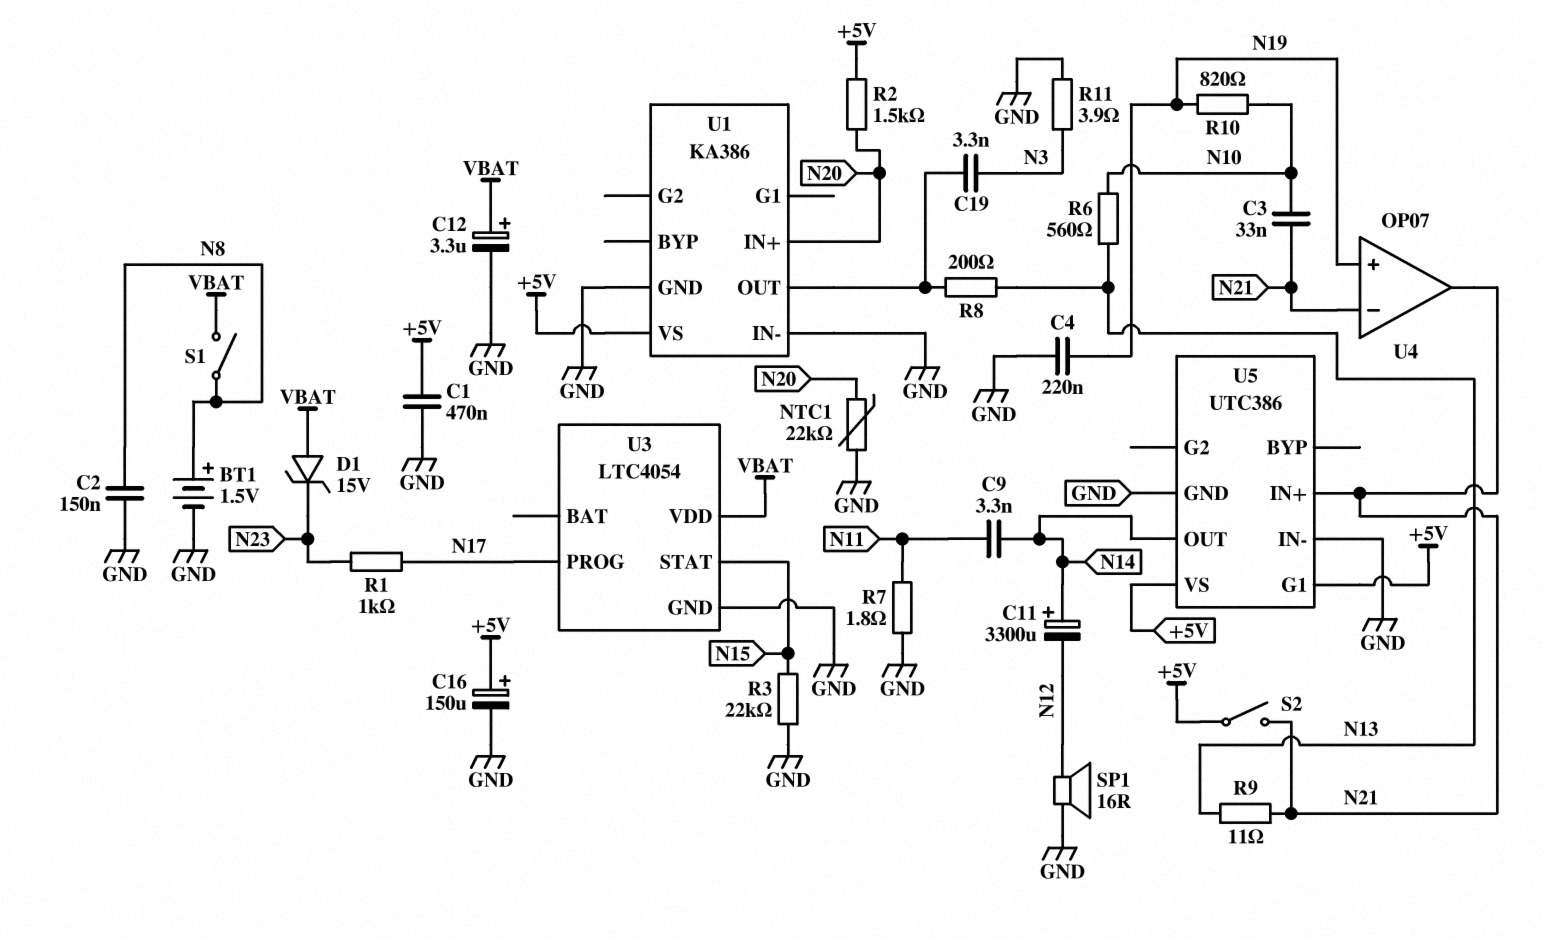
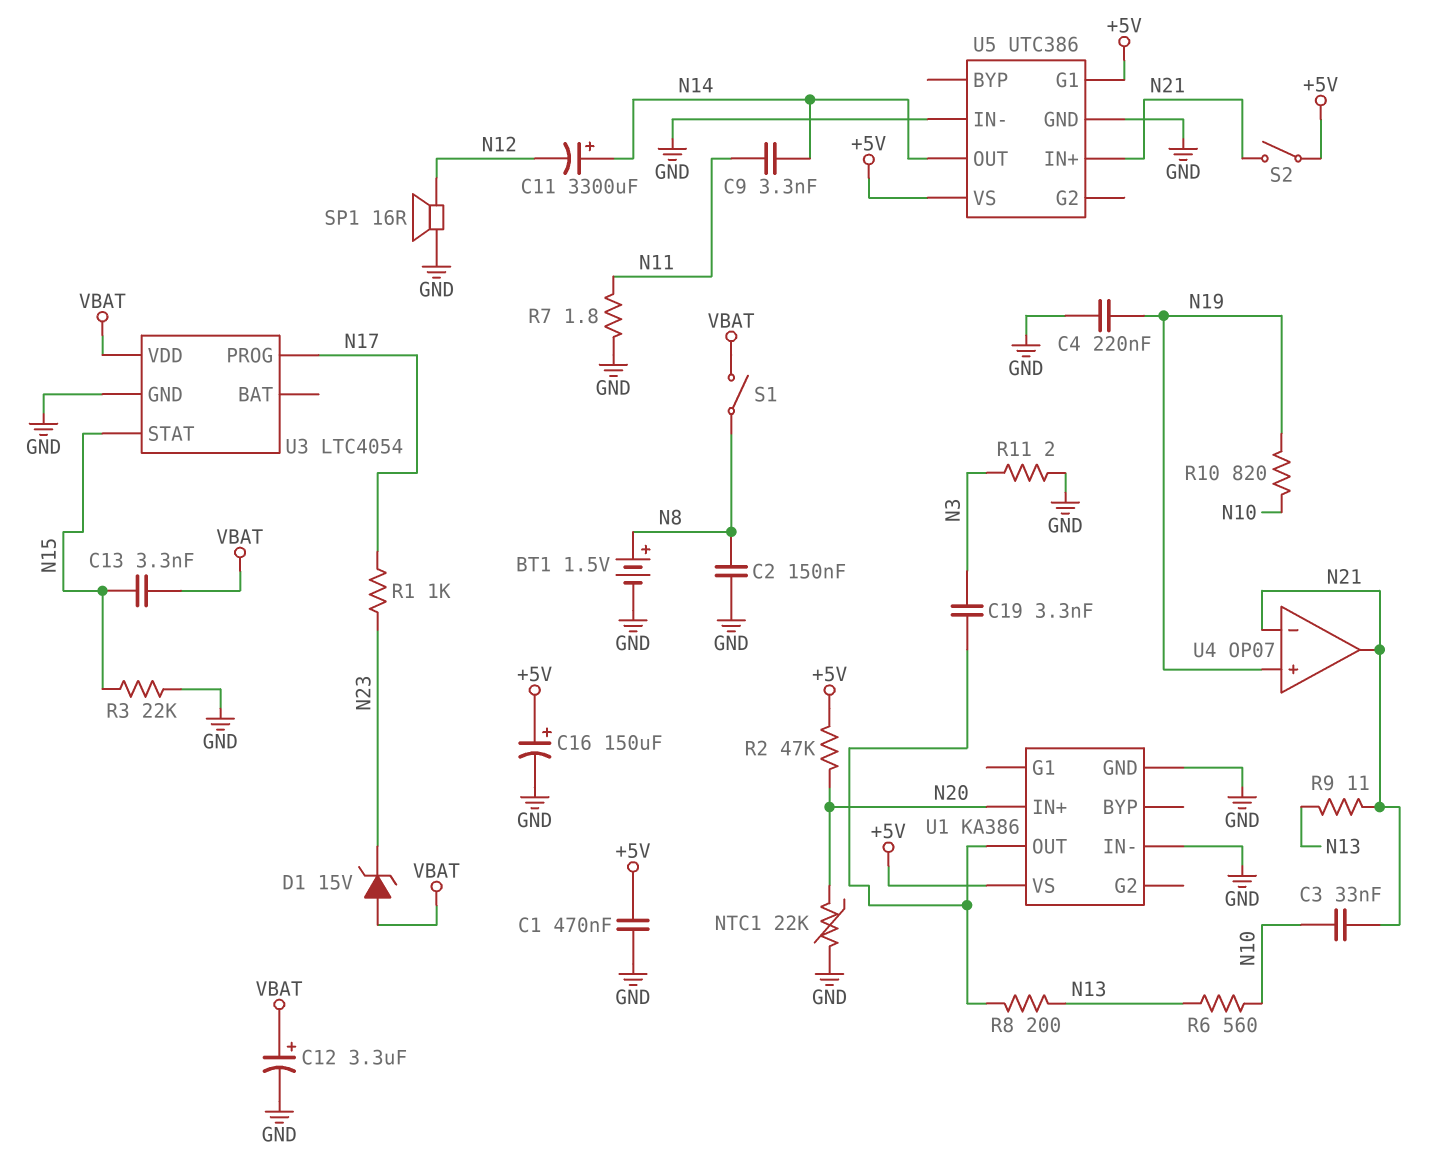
C13: none -> 3.3nF (N15, VBAT)
R2: 1.5k (+5V, N20) -> 47k (+5V, N20)
R11: 3.9 (GND, N3) -> 2 (GND, N3)

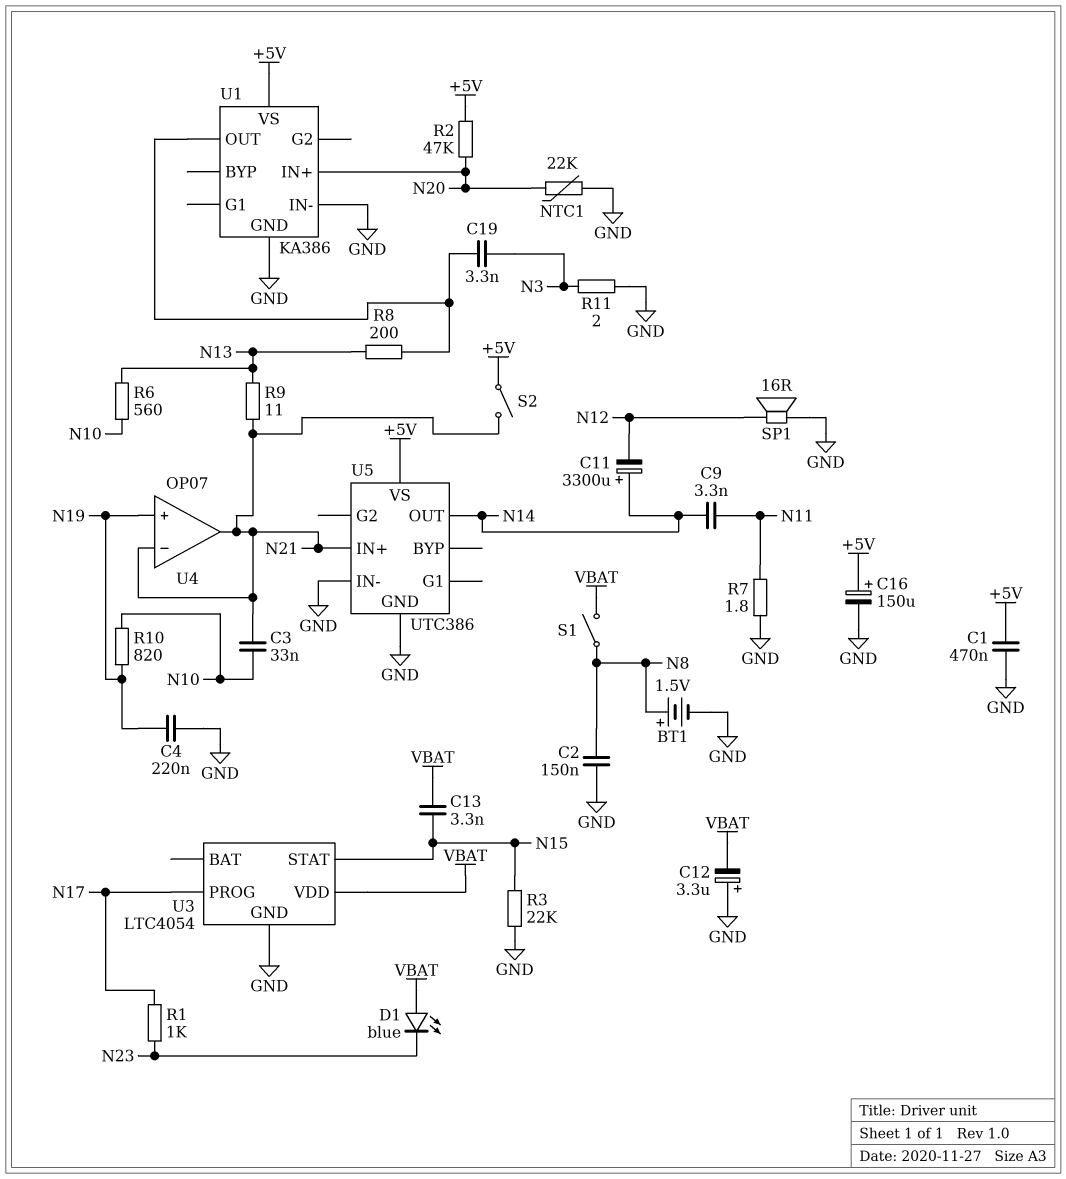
C12: 3.3uF (plus VBAT, minus GND) -> 3.3uF (plus GND, minus VBAT)
D1: zener 15V (A VBAT, K N23) -> LED blue (A VBAT, K N23)
U5 pin G1: +5V -> none

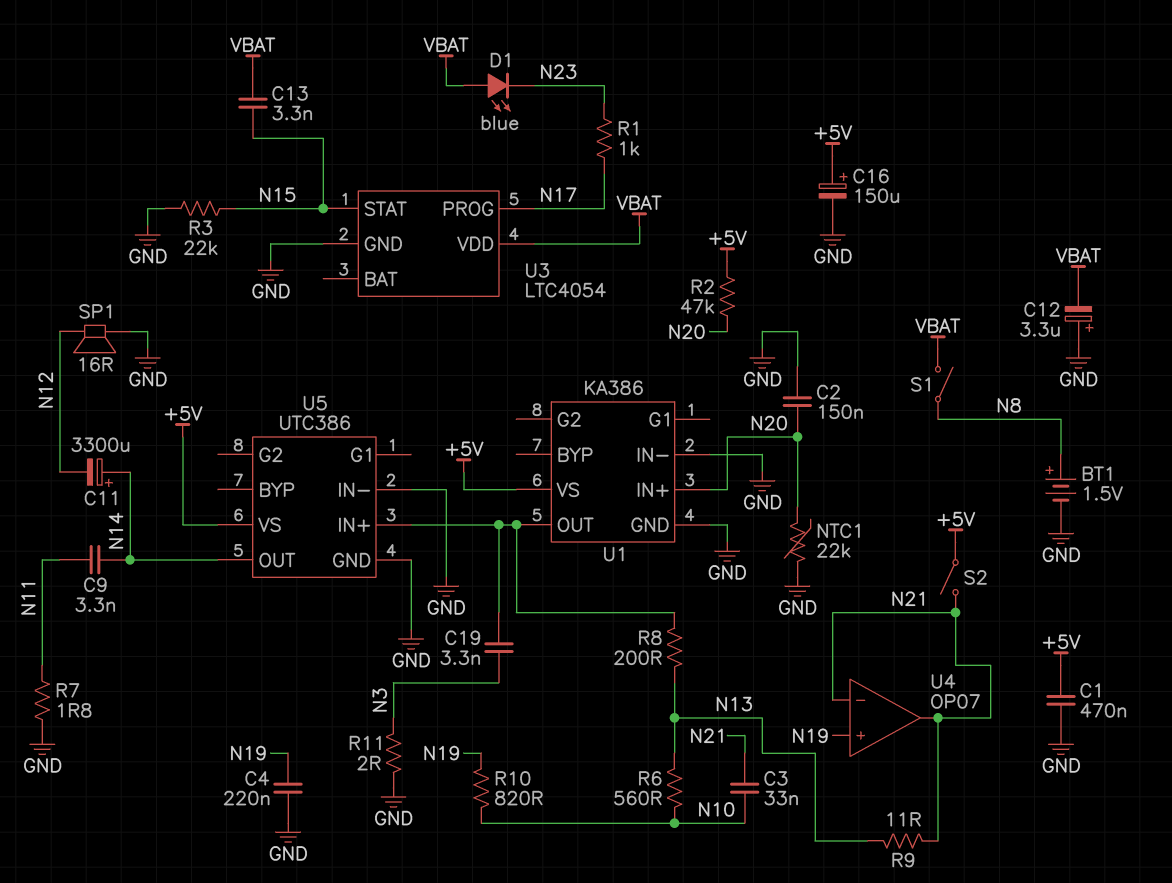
C2: 150nF (GND, N8) -> 150nF (GND, N20)
U5 pin IN+: N21 -> U1/OUT

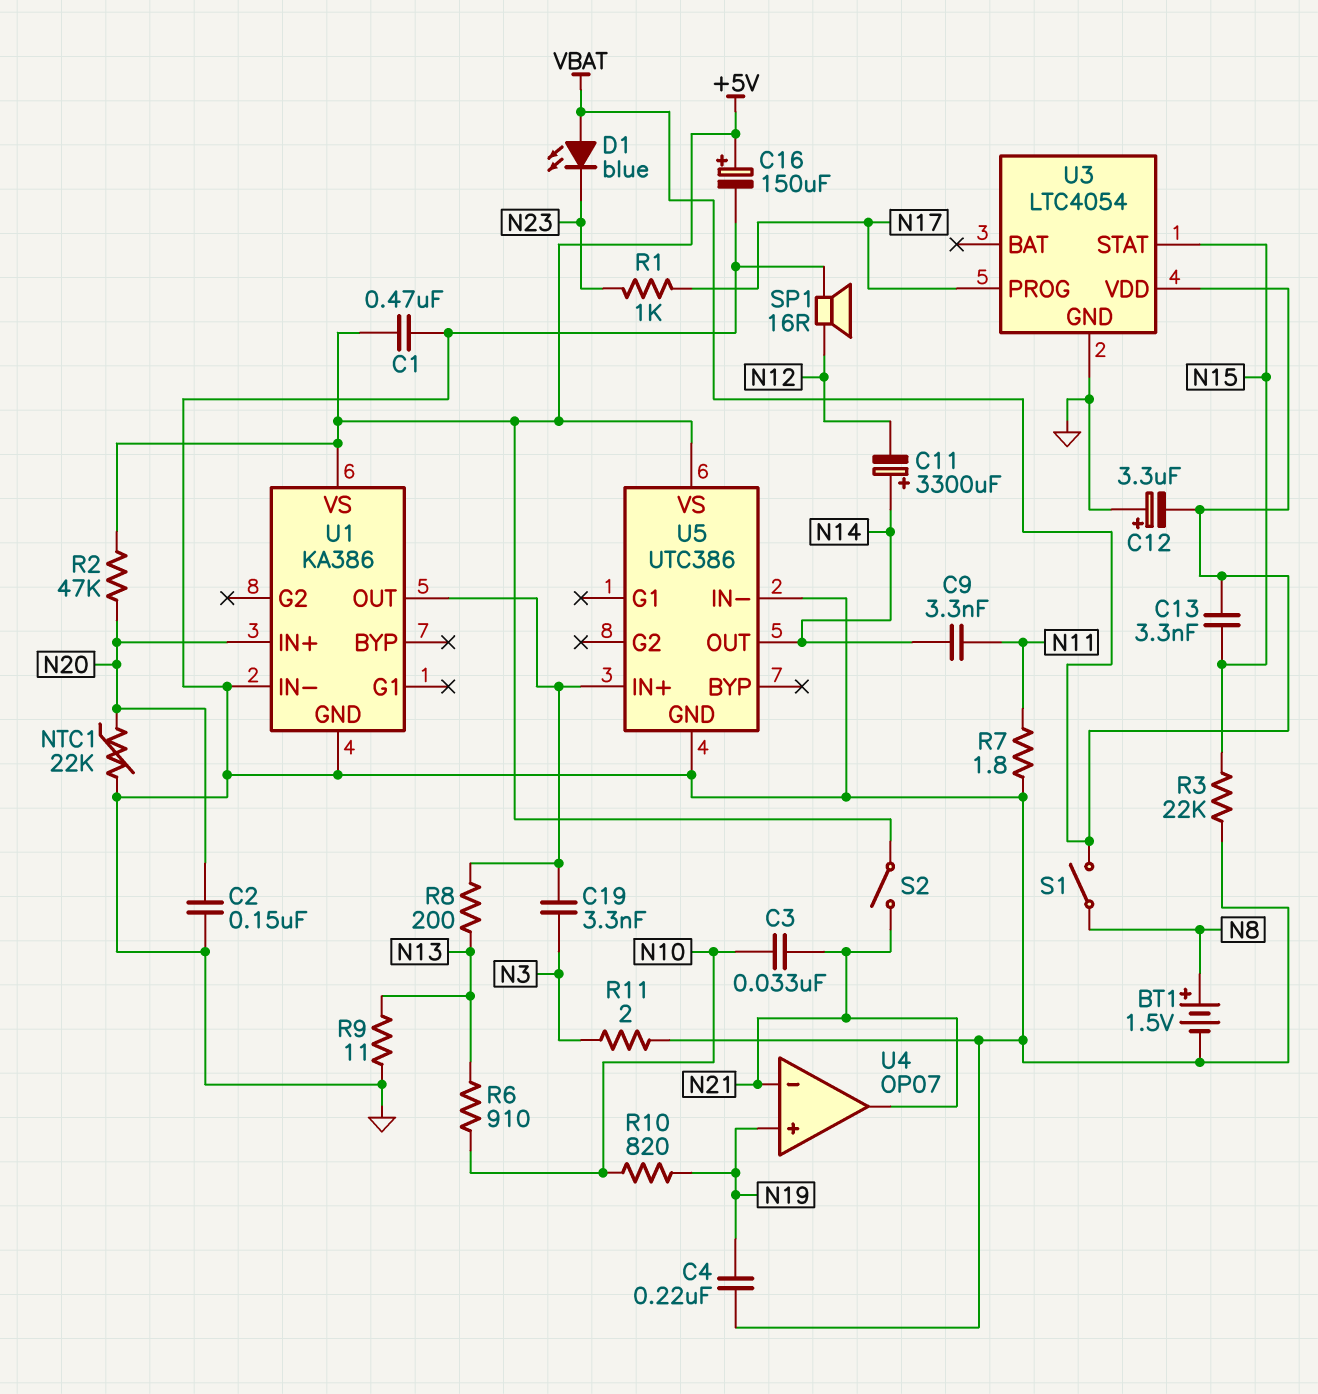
R6: 560 (N10, N13) -> 910 (N10, N13)
R9: 11 (N13, N21) -> 11 (GND, N13)

